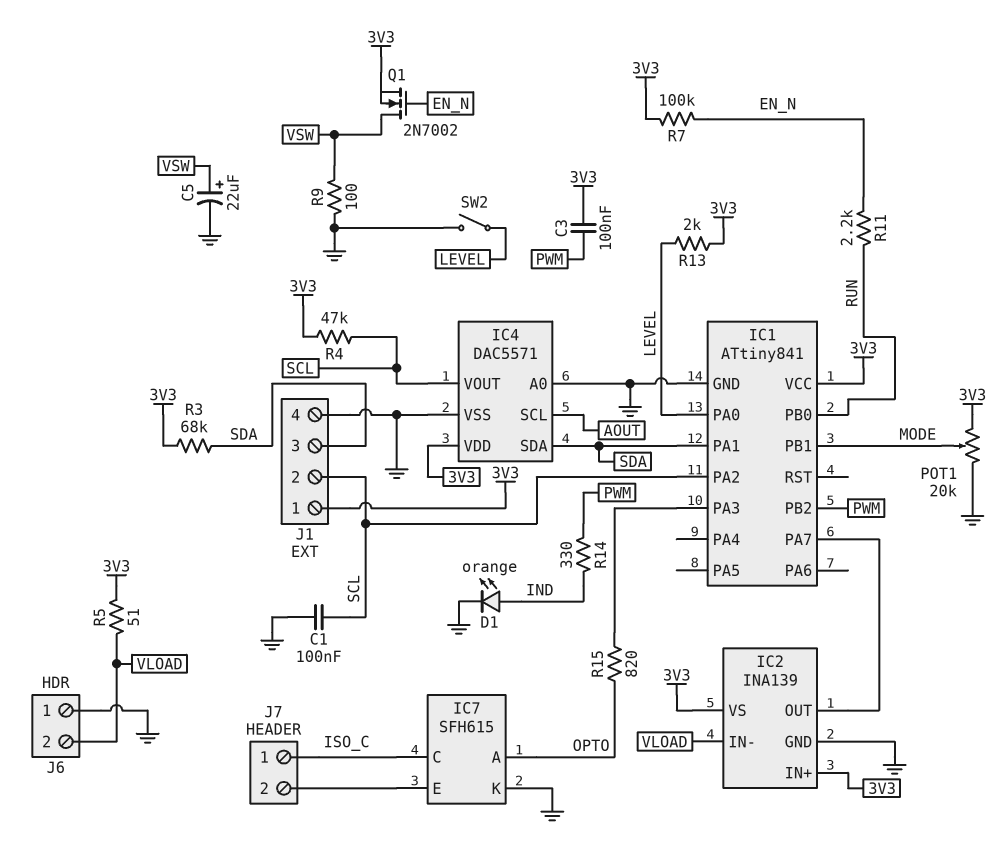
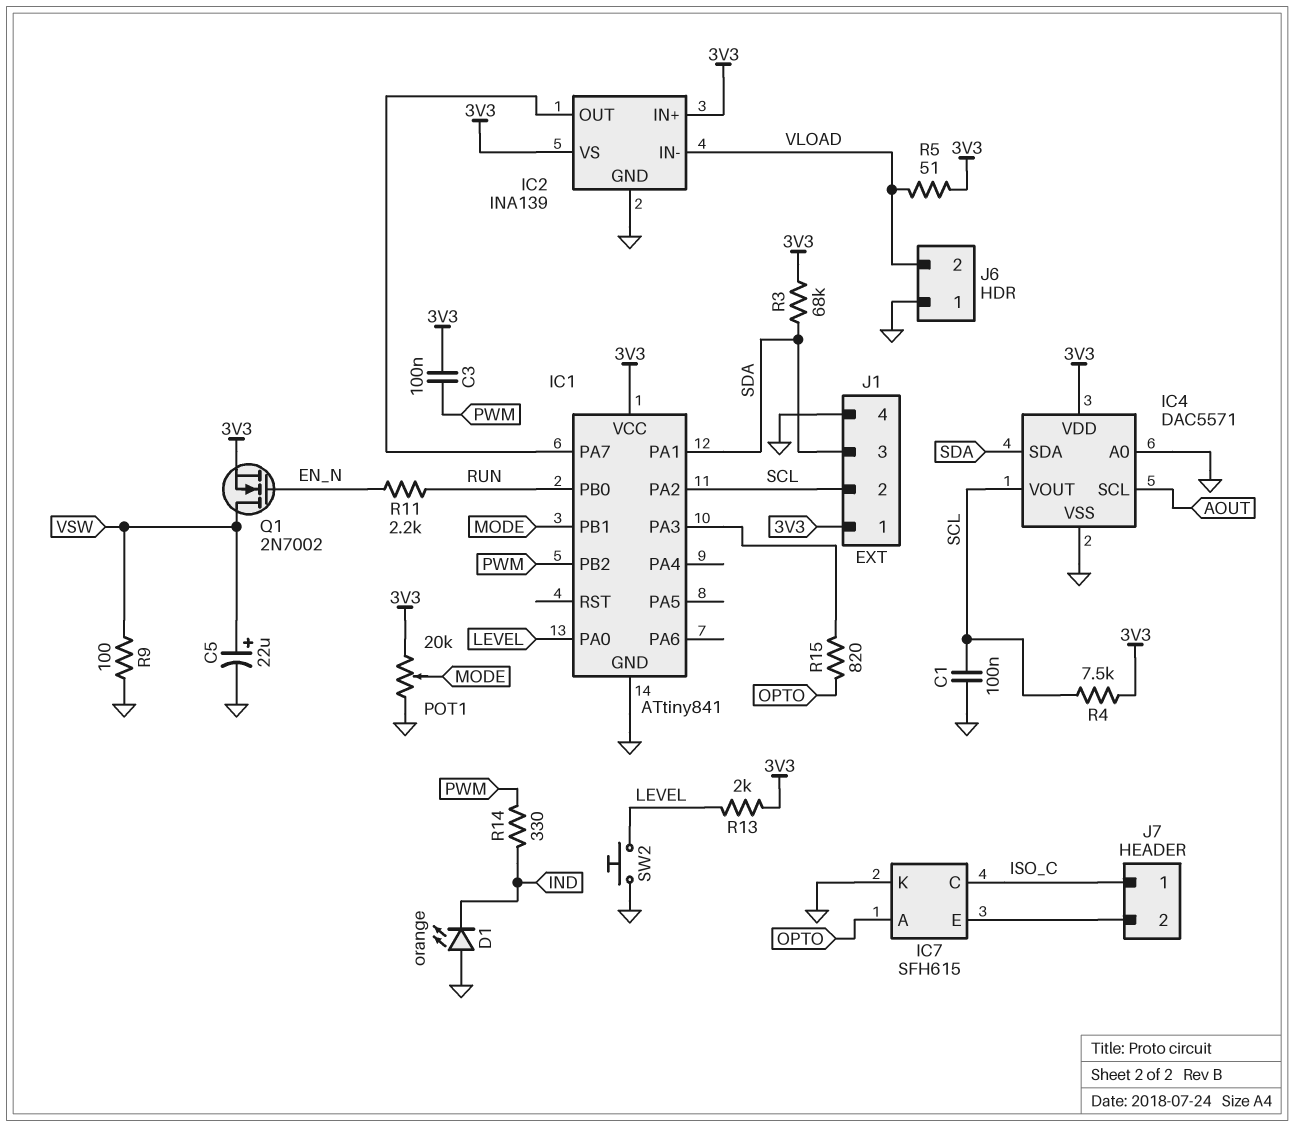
D1: LED orange (A IND, K GND) -> LED orange (A GND, K IND)
R4: 47k (3V3, SCL) -> 7.5k (3V3, SCL)
R7: 100k (3V3, EN_N) -> none
SW2: switch (GND, LEVEL) -> button (GND, LEVEL)

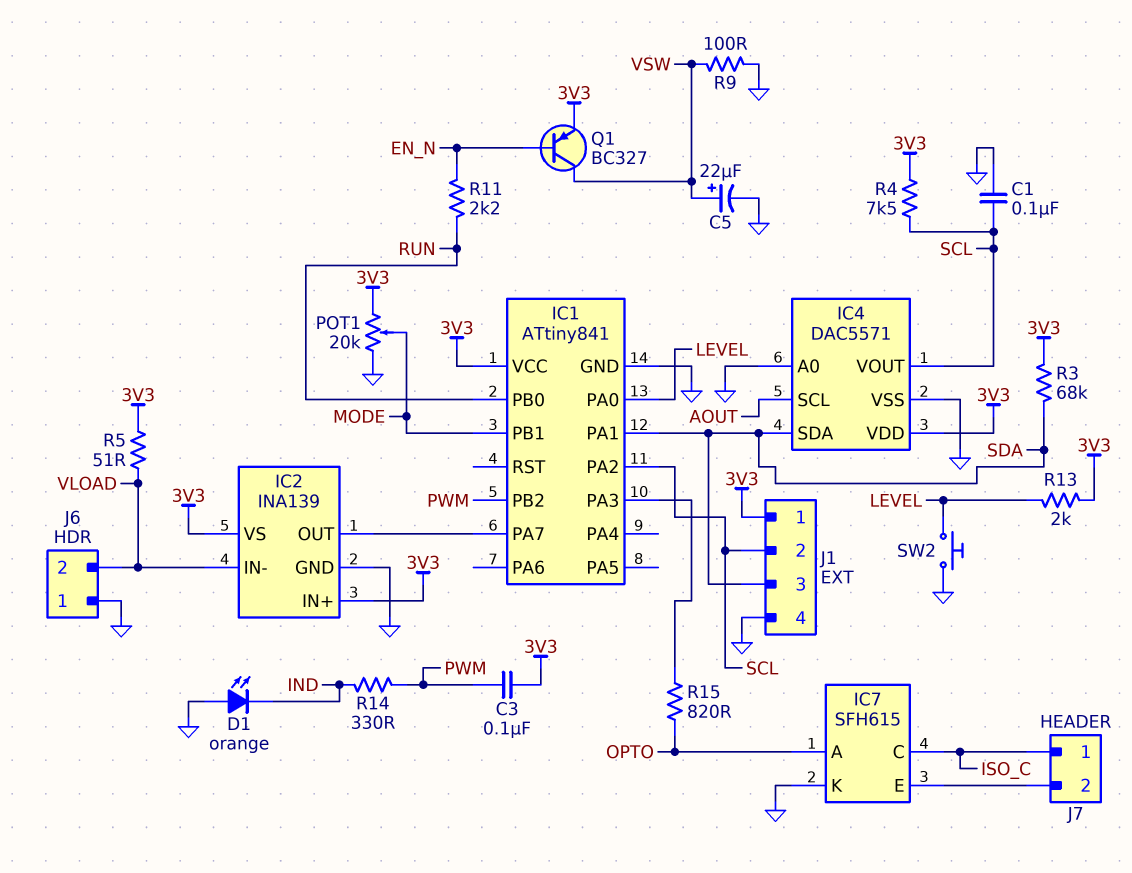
Q1: NMOS 2N7002 (G EN_N, D VSW, S 3V3) -> PNP BC327 (B EN_N, C VSW, E 3V3)

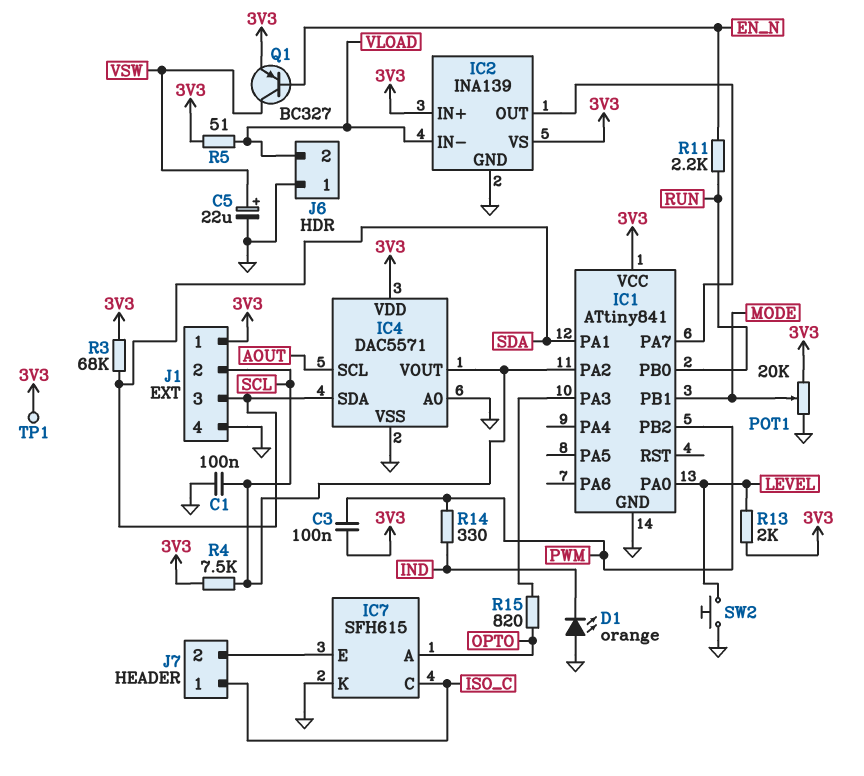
R9: 100 (GND, VSW) -> none
TP1: none -> test point (3V3)

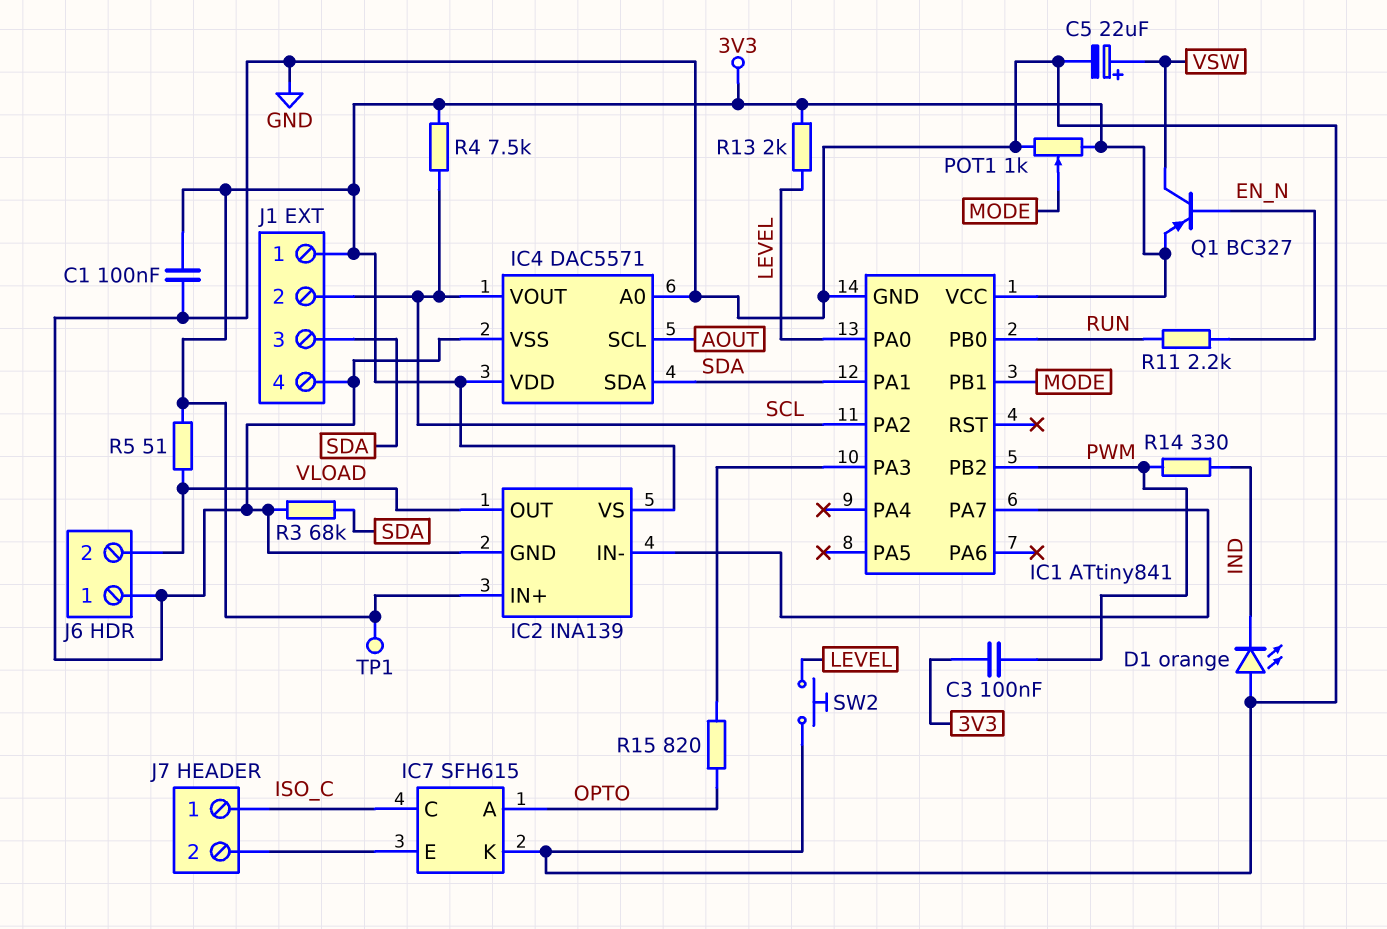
C1: 100nF (GND, SCL) -> 100nF (3V3, GND)
IC2 pin IN-: VLOAD -> IC1/PA7
IC2 pin OUT: IC1/PA7 -> VLOAD
POT1: 20k (3V3, GND, wiper MODE) -> 1k (3V3, GND, wiper MODE)
R3: 68k (3V3, SDA) -> 68k (GND, SDA)

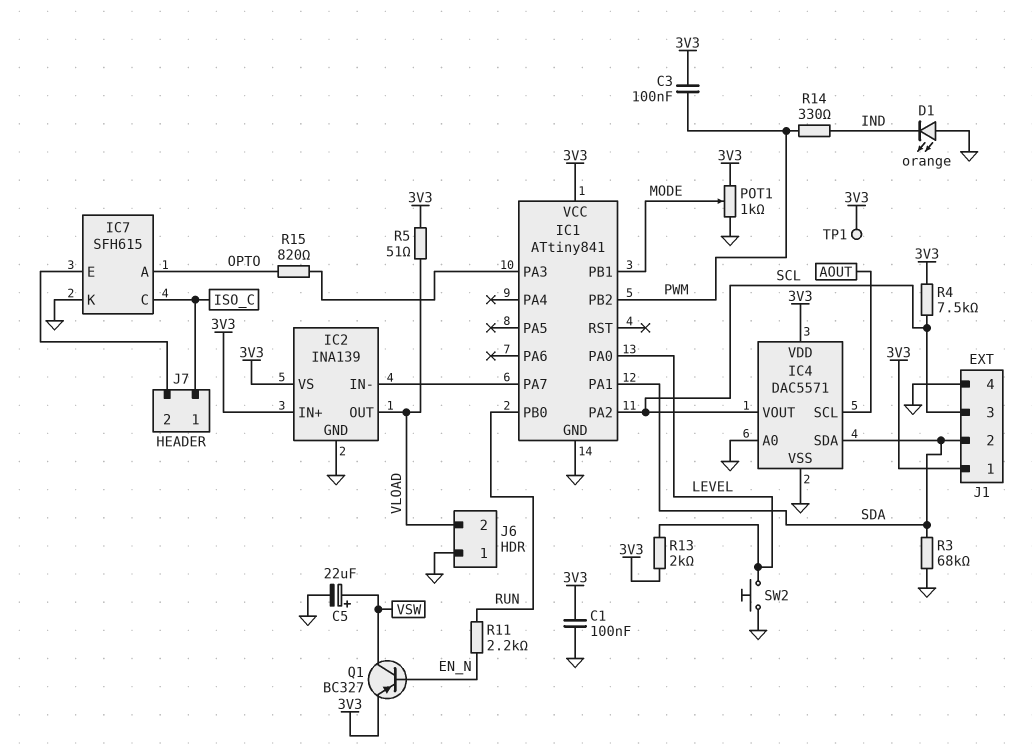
J1 pin 2: SCL -> SDA
J1 pin 3: SDA -> SCL

